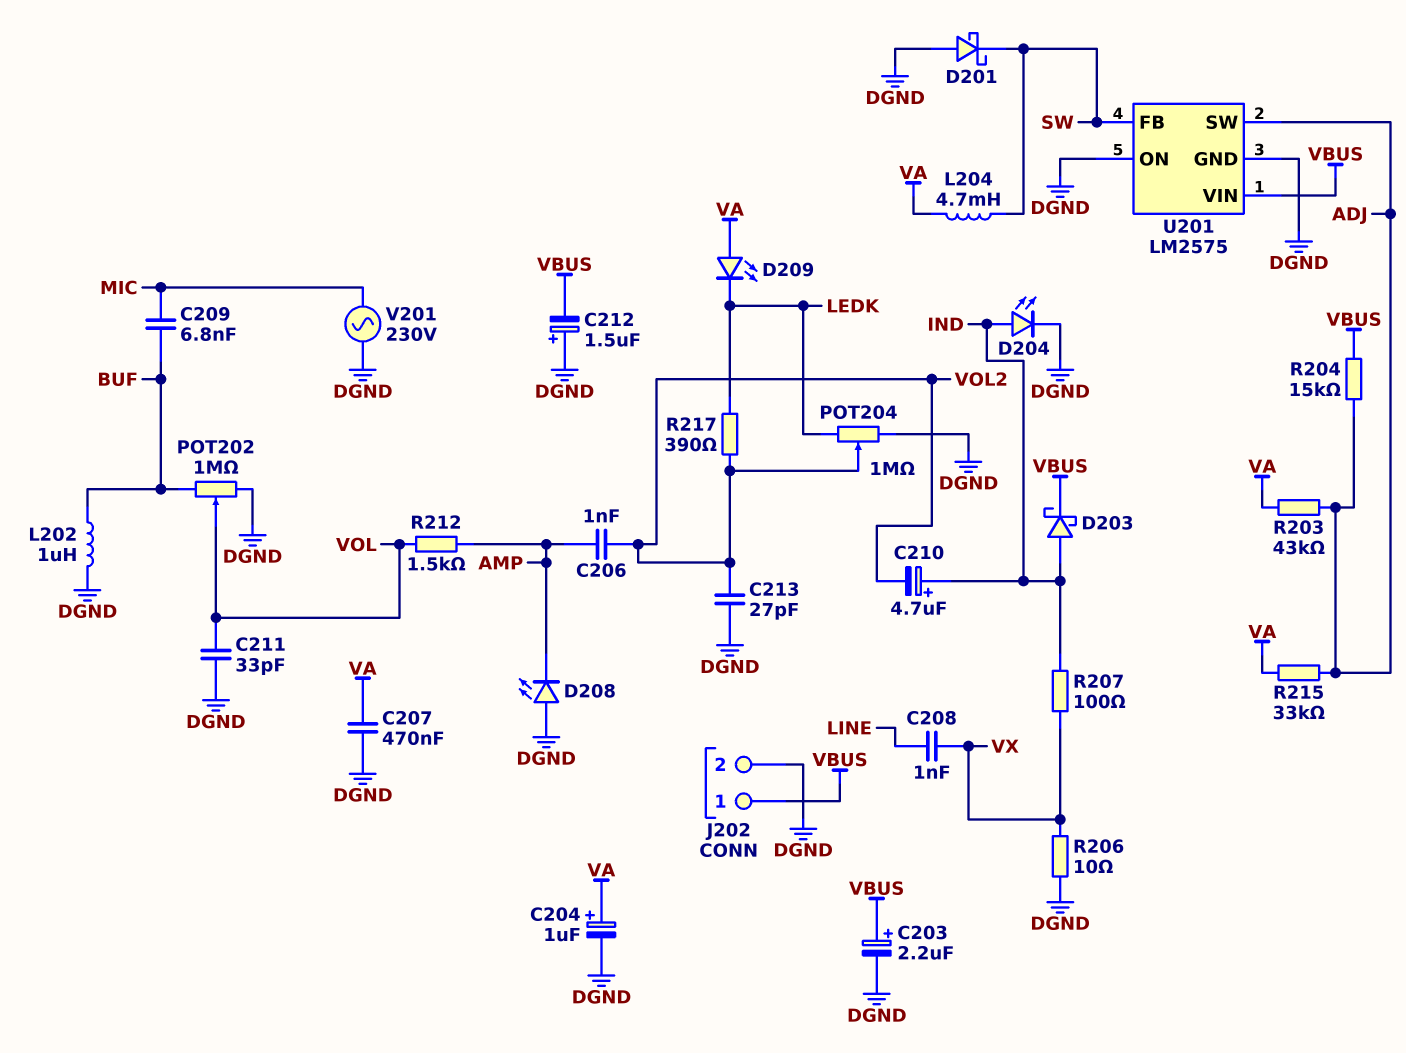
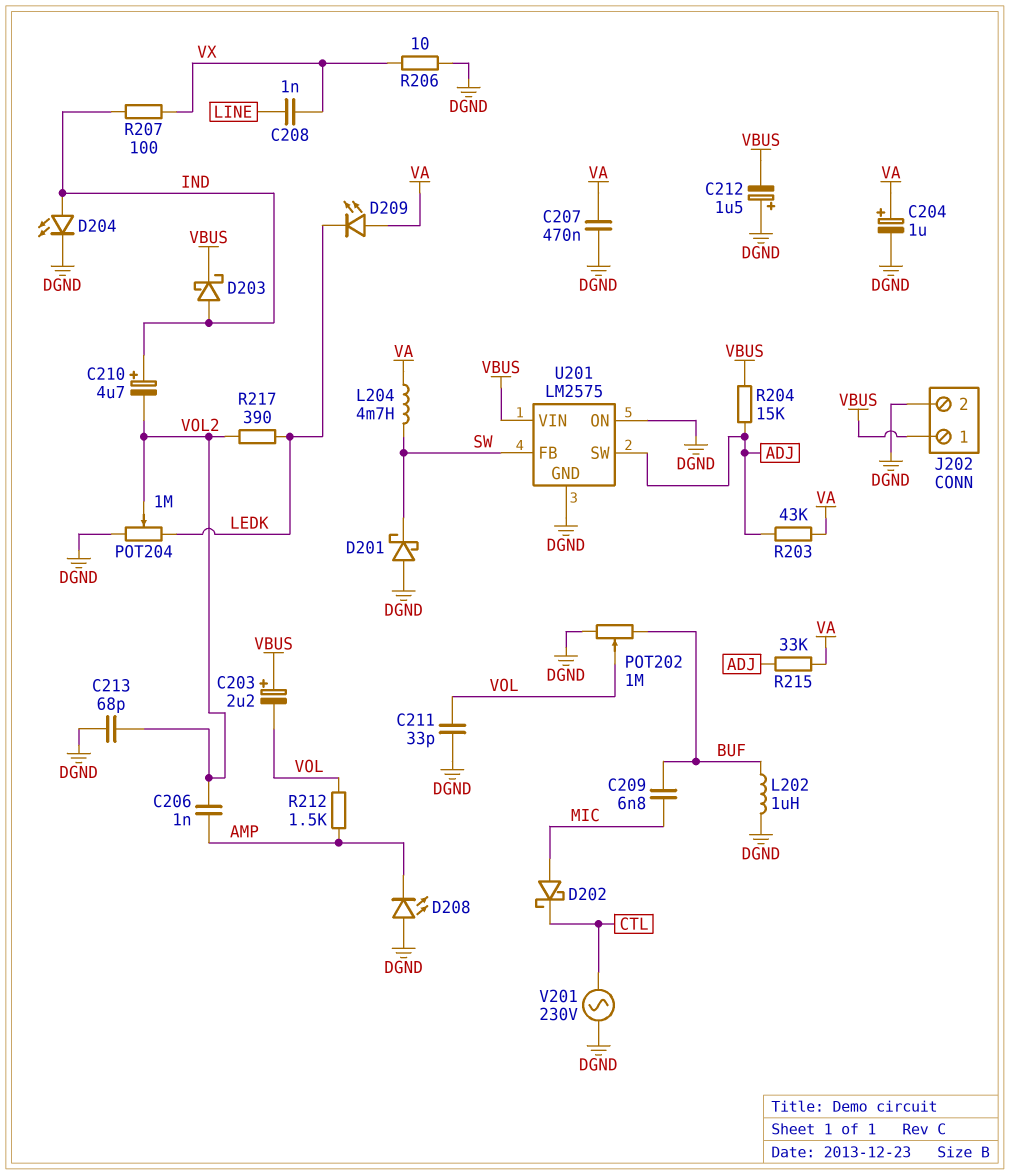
C203: 2.2uF (plus VBUS, minus DGND) -> 2.2uF (plus VBUS, minus VOL)
C213: 27pF (DGND, VOL2) -> 68pF (DGND, VOL2)
D202: none -> schottky (A MIC, K CTL)
V201: AC 230V (DGND, MIC) -> AC 230V (CTL, DGND)

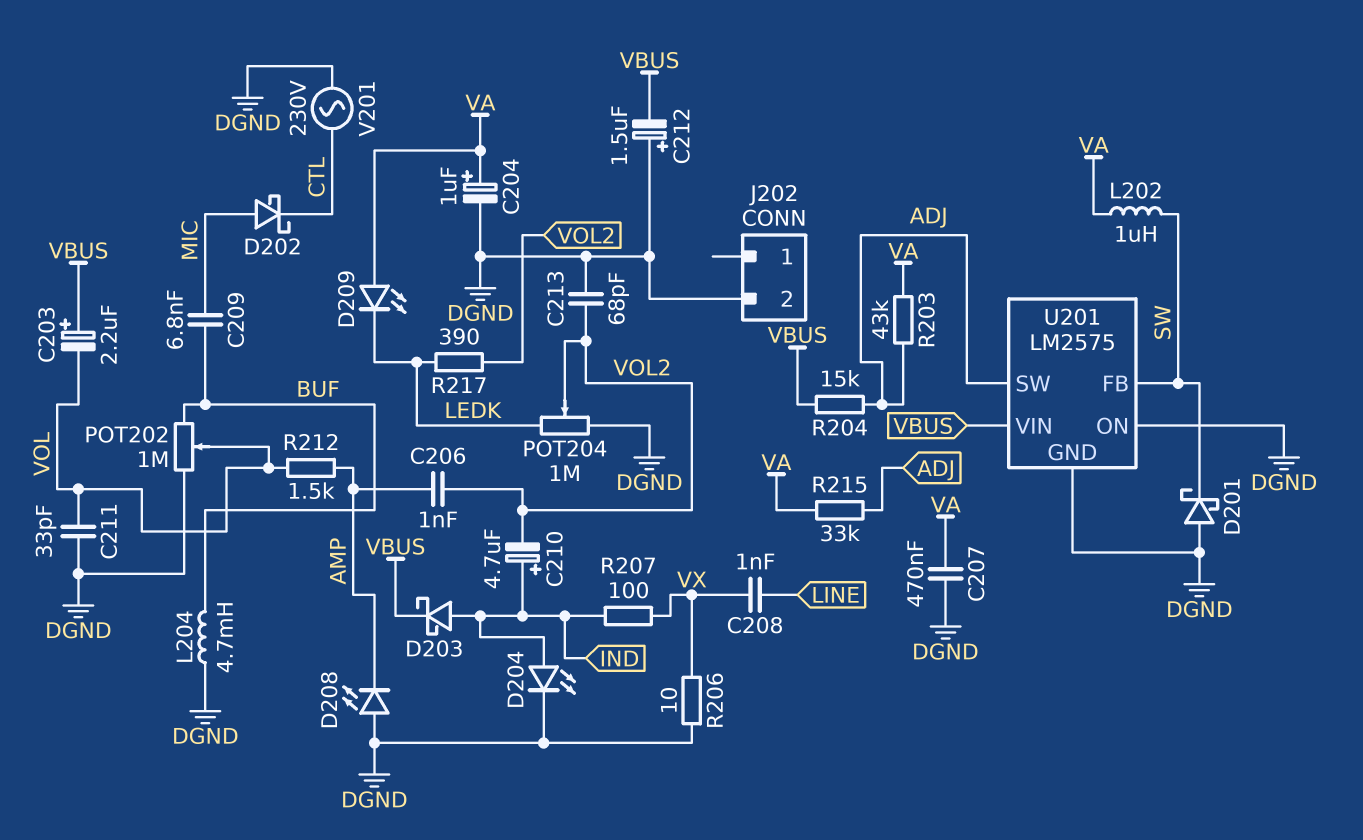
J202 pin 1: VBUS -> none
L202: 1uH (BUF, DGND) -> 1uH (SW, VA)
L204: 4.7mH (SW, VA) -> 4.7mH (BUF, DGND)

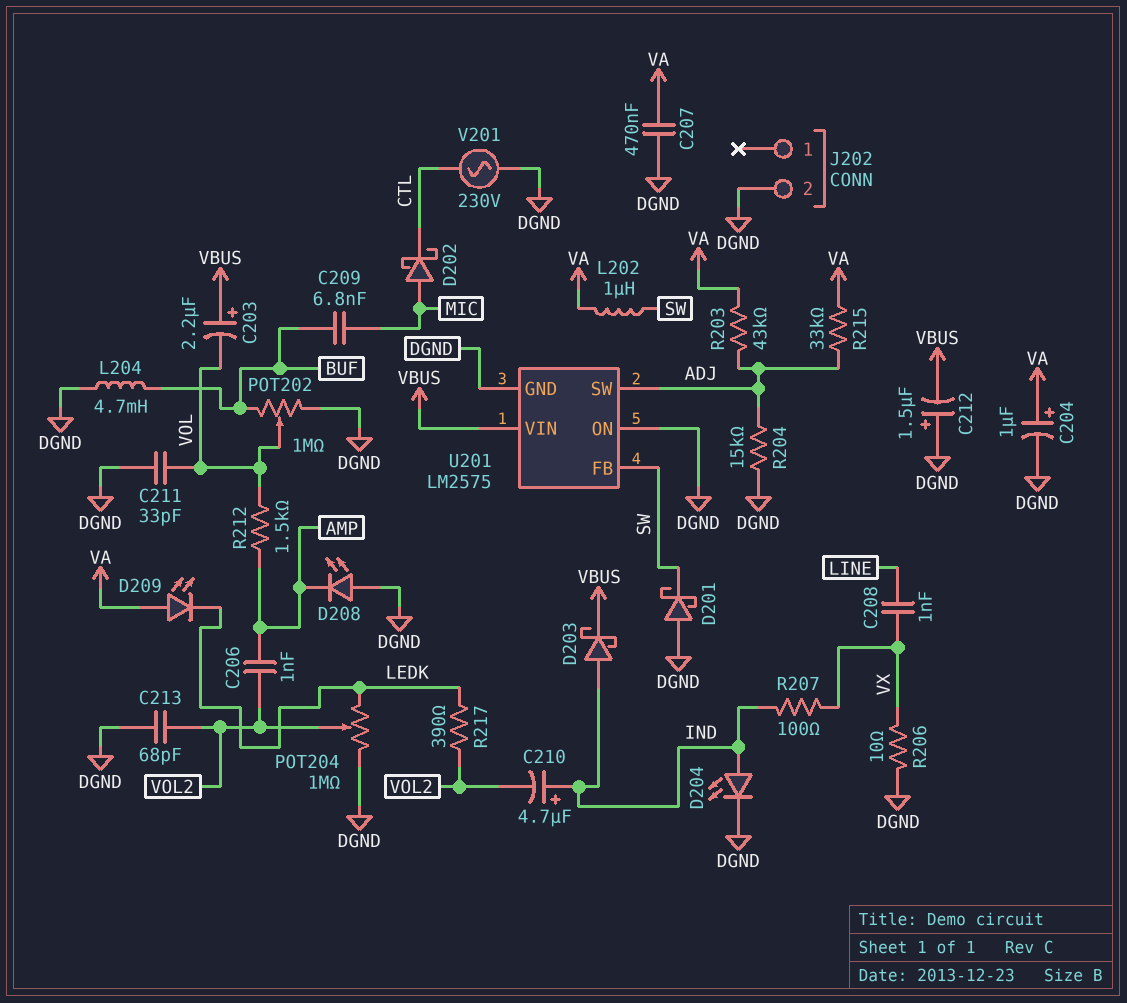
R204: 15k (ADJ, VBUS) -> 15k (ADJ, DGND)

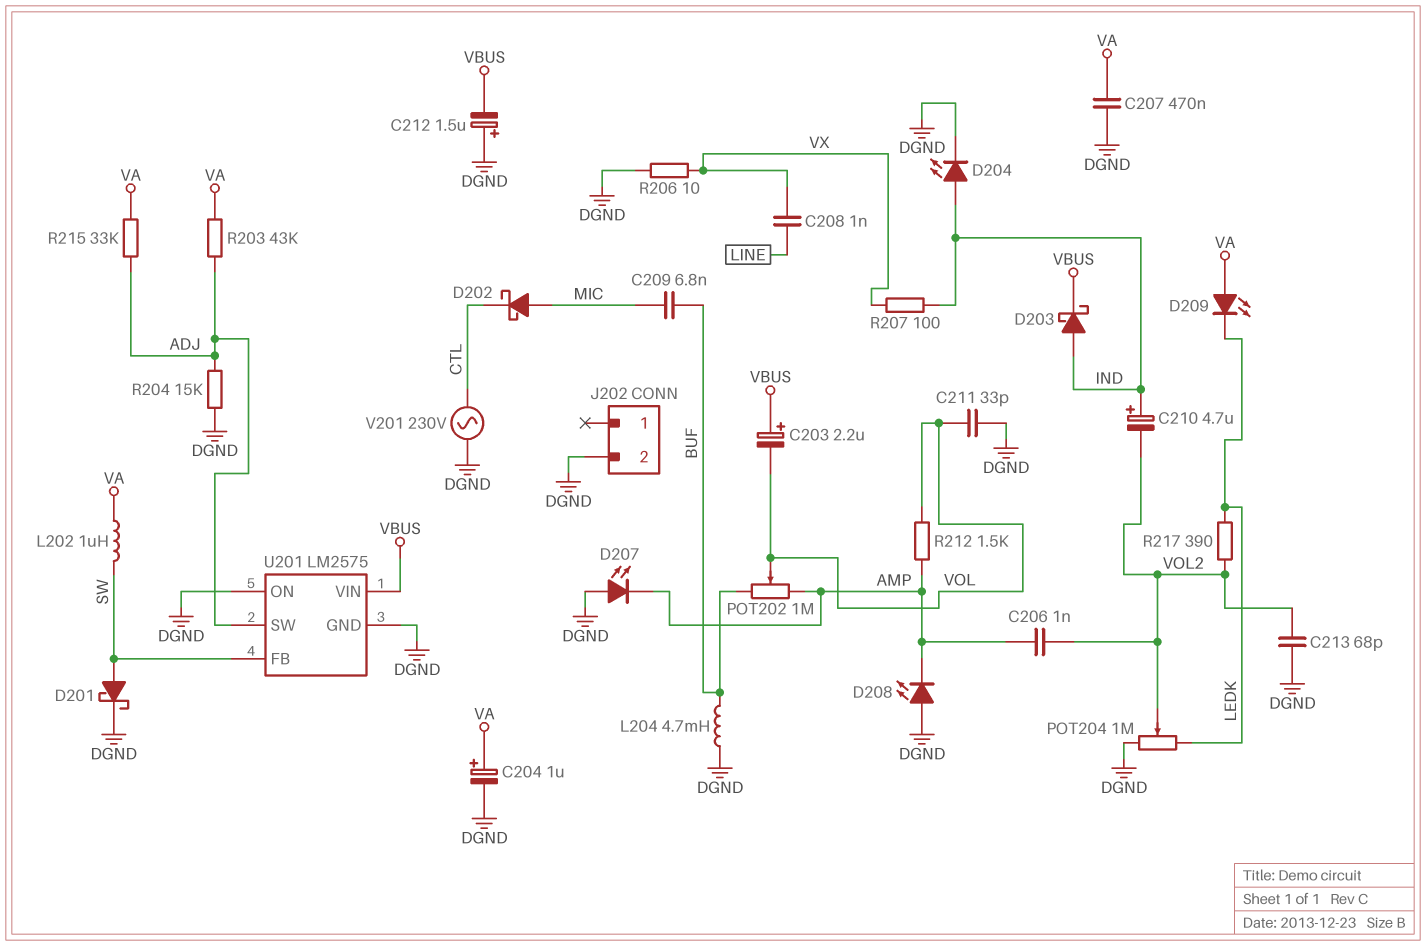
D201: schottky (A DGND, K SW) -> schottky (A SW, K DGND)
D207: none -> LED (A DGND, K AMP)
POT202: 1M (BUF, DGND, wiper VOL) -> 1M (AMP, BUF, wiper VOL)

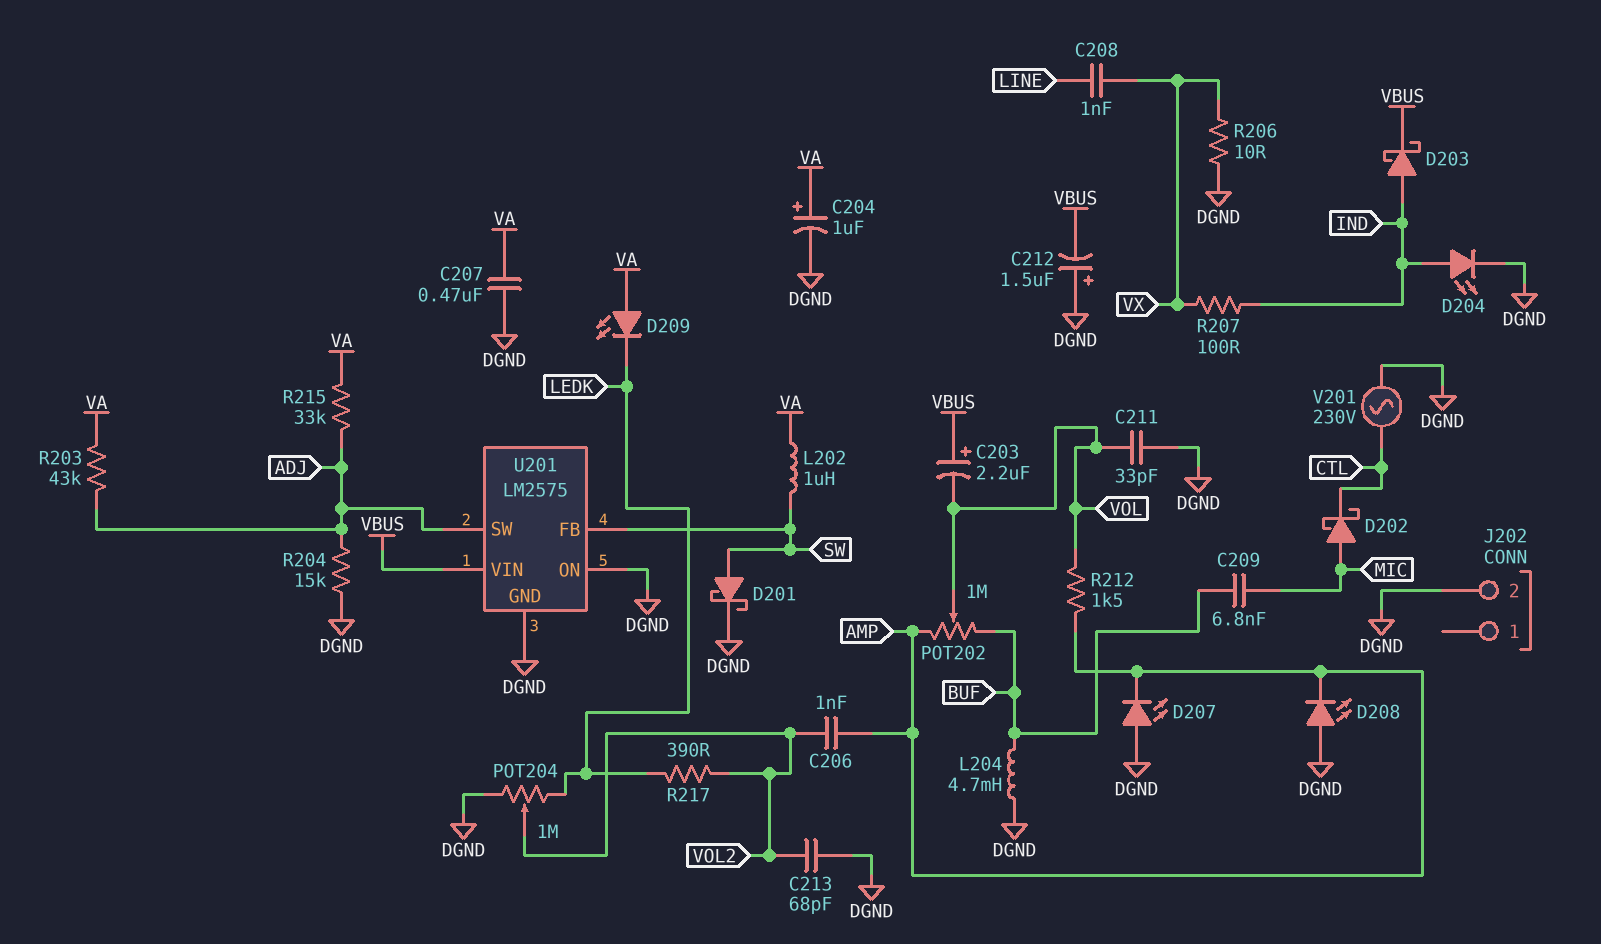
C210: 4.7uF (plus IND, minus VOL2) -> none

